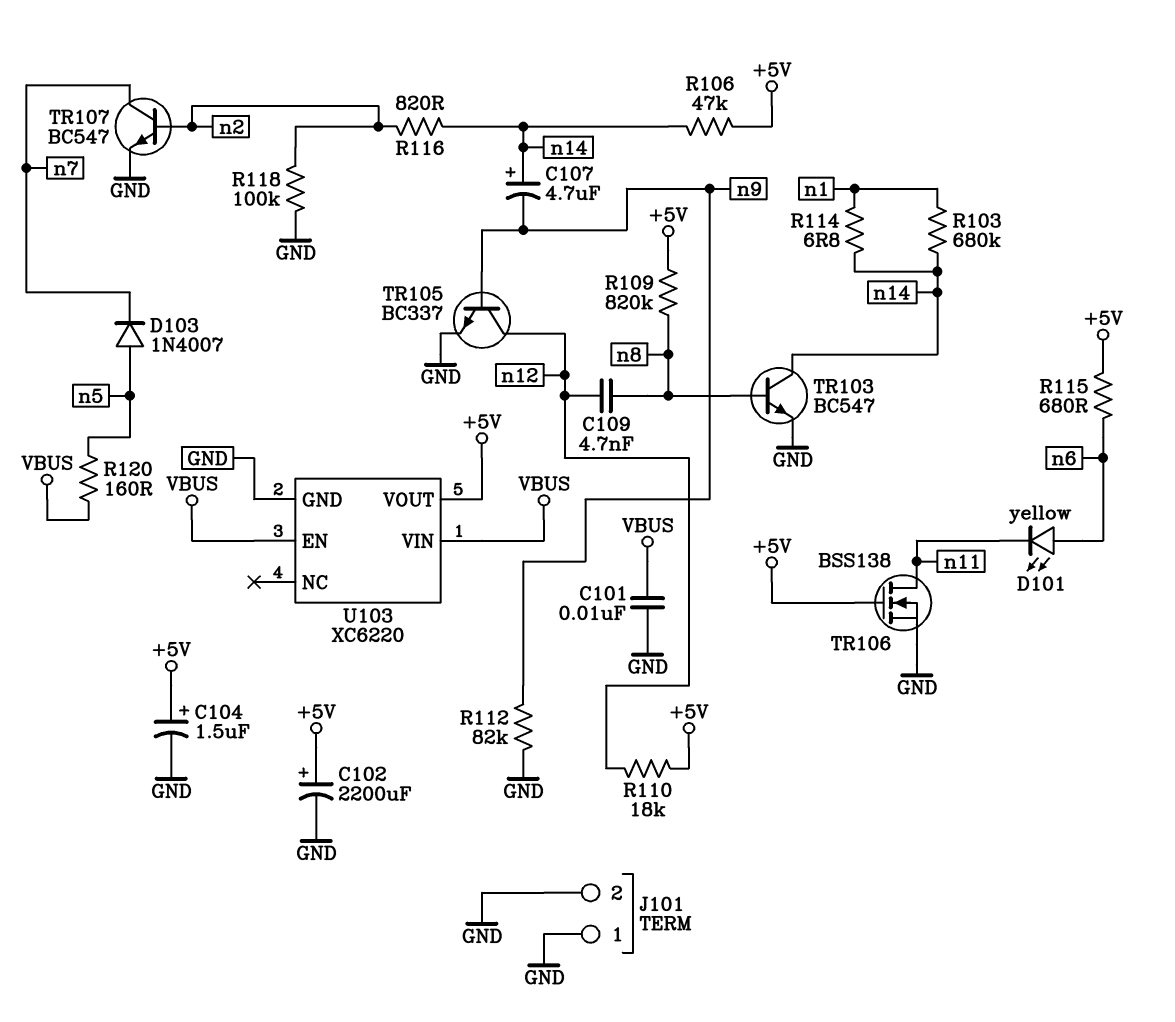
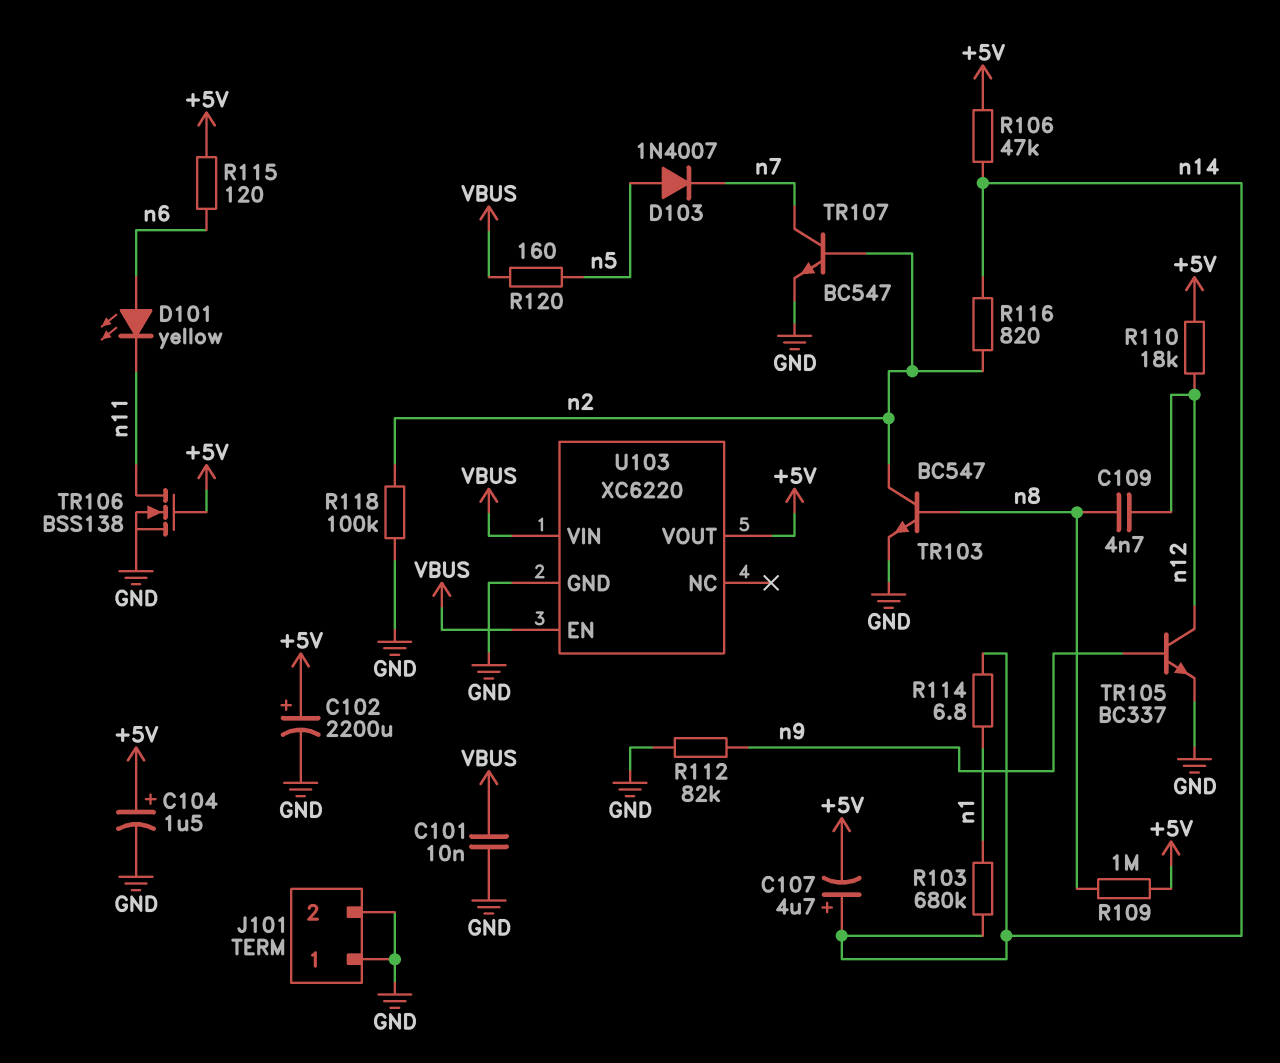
C107: 4.7uF (plus n14, minus n9) -> 4.7uF (plus n14, minus +5V)
R109: 820k (+5V, n8) -> 1M (+5V, n8)
R115: 680 (+5V, n6) -> 120 (+5V, n6)
TR103: NPN BC547 (B n8, C n14, E GND) -> NPN BC547 (B n8, C n2, E GND)

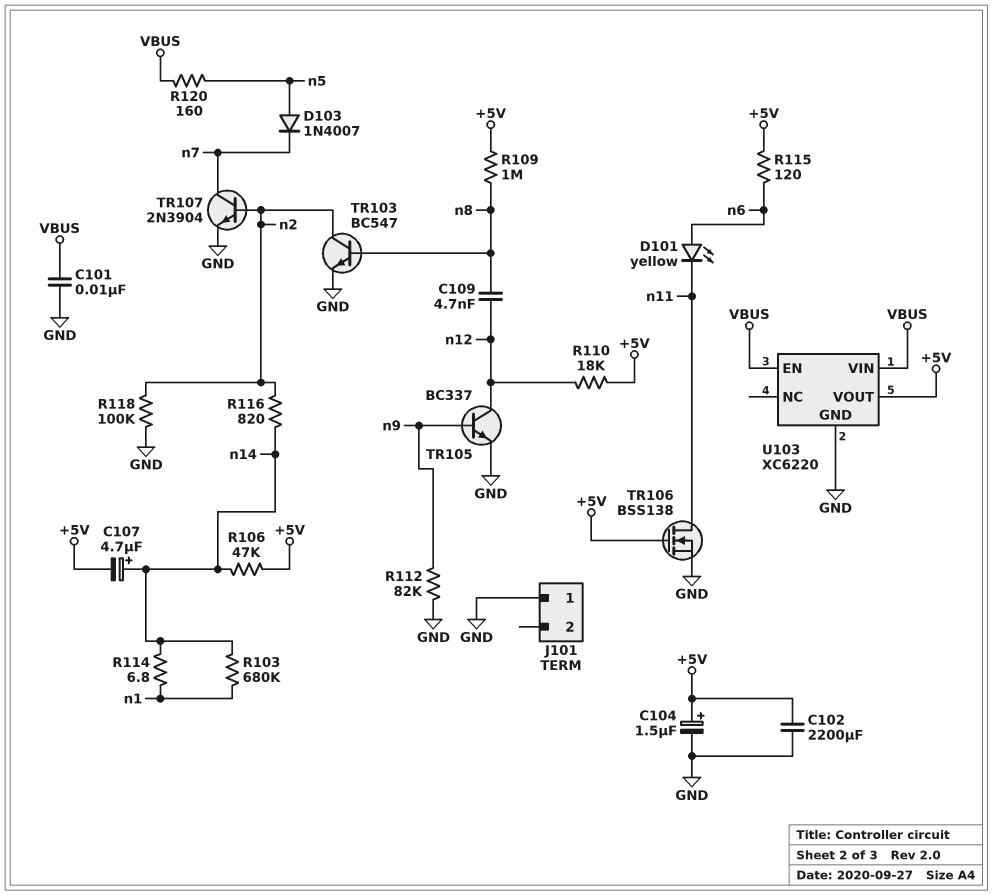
C102: 2200uF (plus +5V, minus GND) -> 2200uF (+5V, GND)
J101 pin 2: GND -> none
TR107: NPN BC547 (B n2, C n7, E GND) -> NPN 2N3904 (B n2, C n7, E GND)

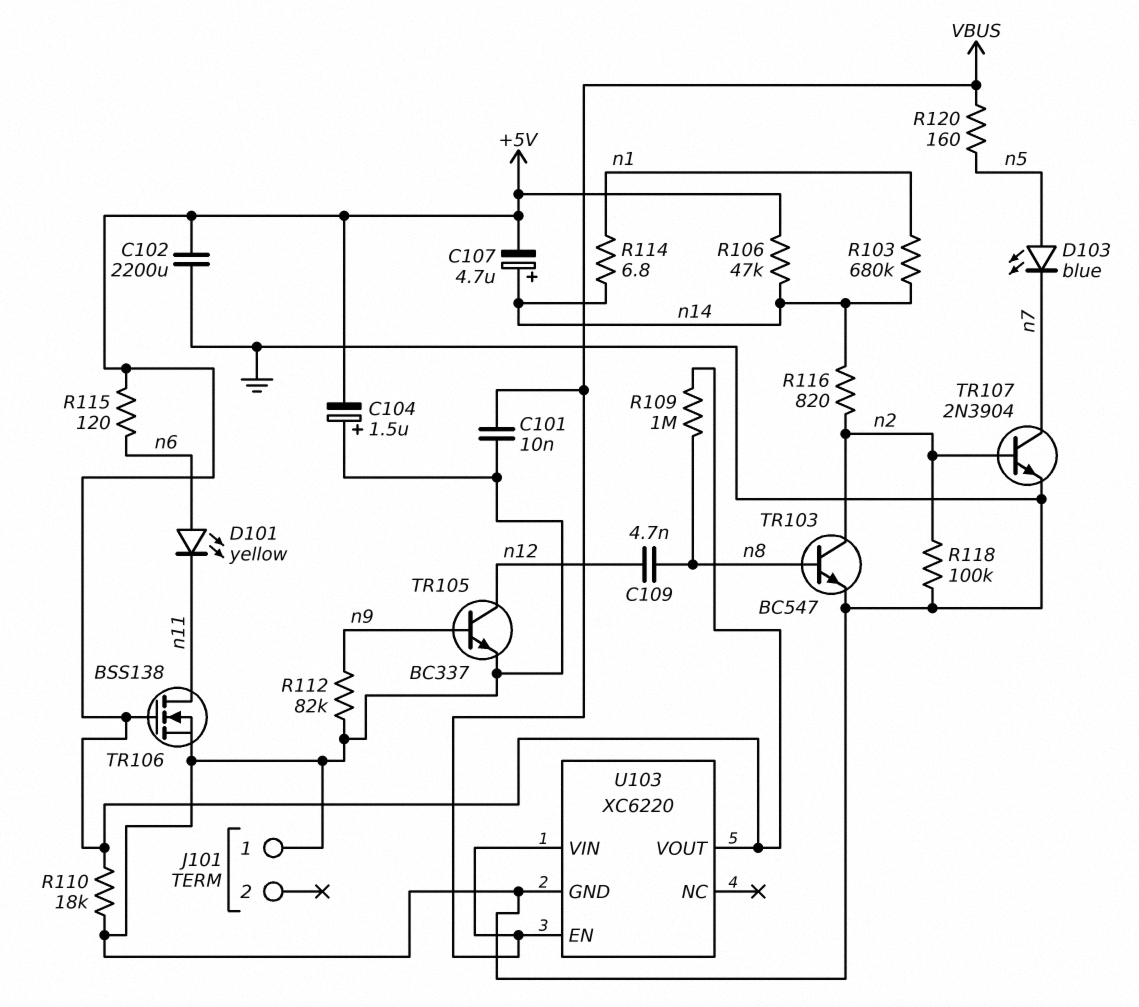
C104: 1.5uF (plus +5V, minus GND) -> 1.5uF (plus GND, minus +5V)
D103: diode 1N4007 (A n5, K n7) -> LED blue (A n5, K n7)
R110: 18k (+5V, n12) -> 18k (+5V, GND)

